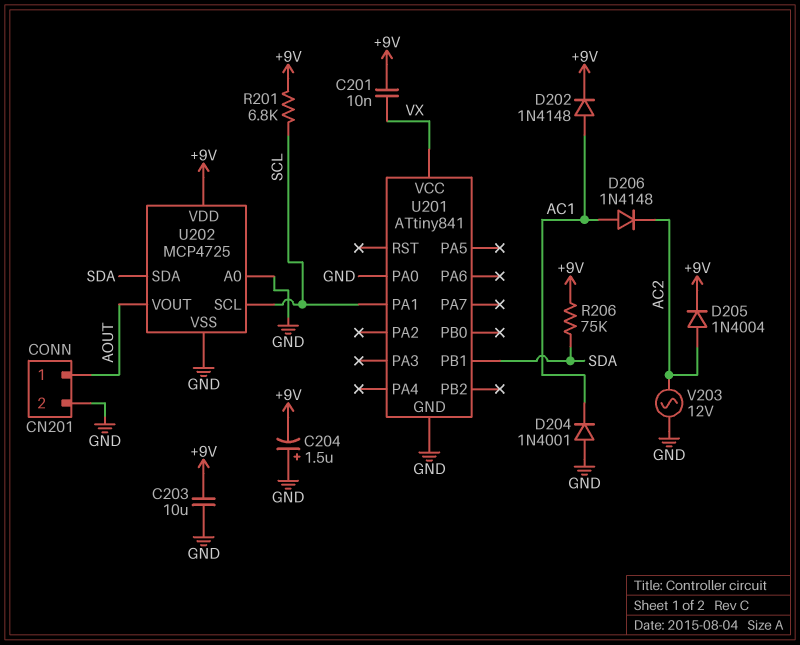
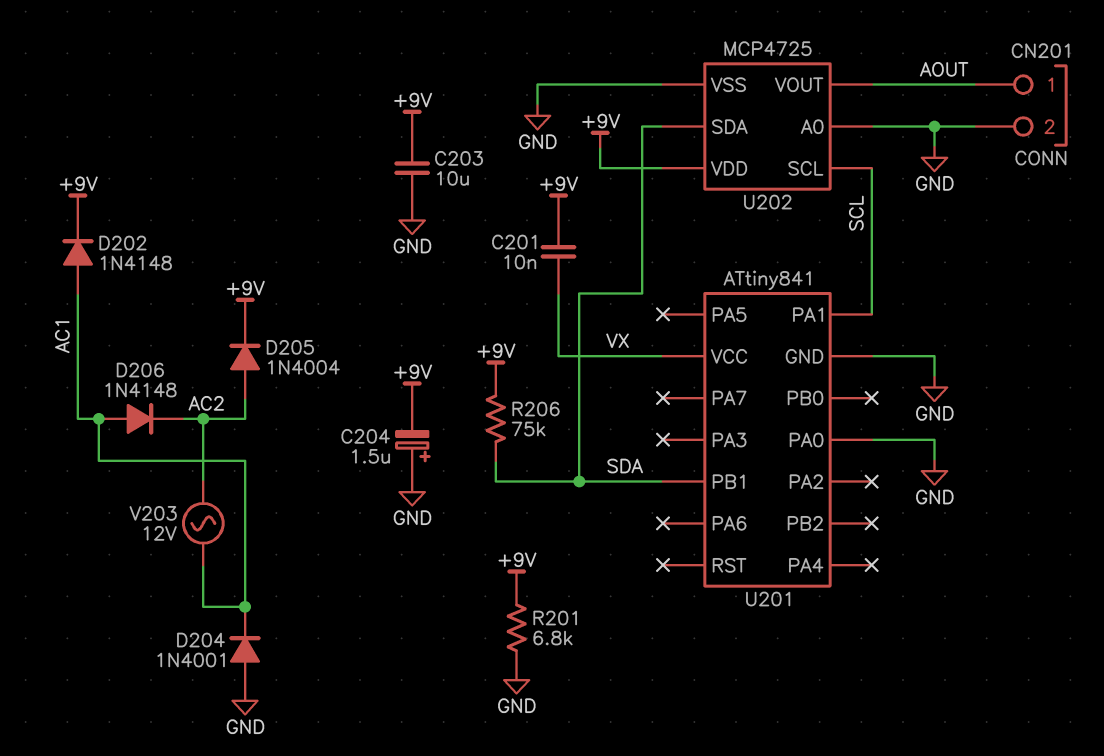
R201: 6.8k (+9V, SCL) -> 6.8k (+9V, GND)
V203: AC 12V (AC2, GND) -> AC 12V (AC1, AC2)

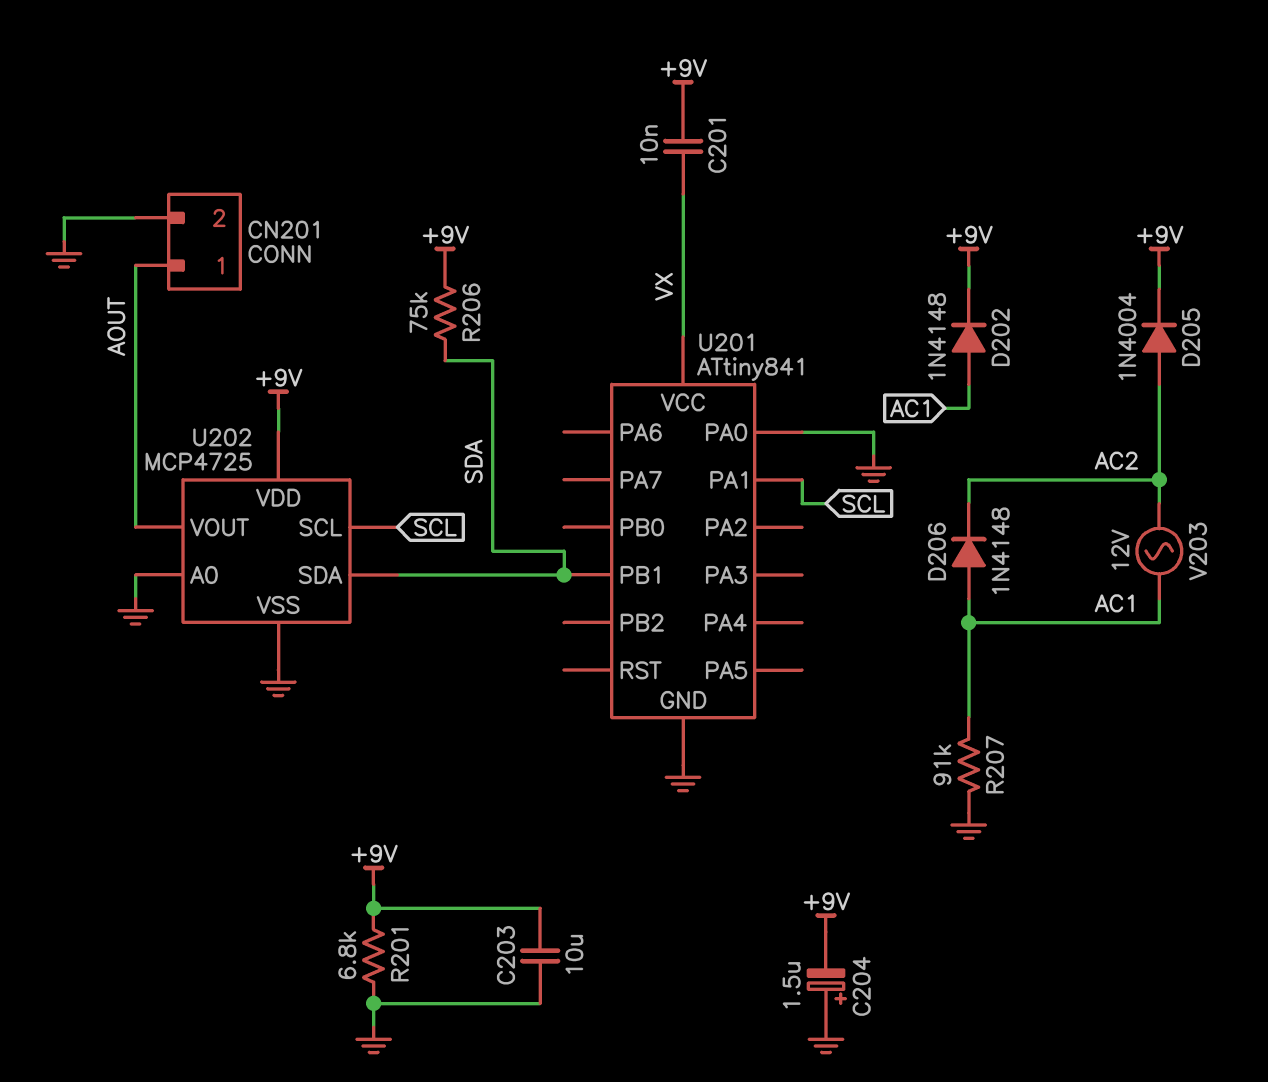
D204: diode 1N4001 (A GND, K AC1) -> none
R207: none -> 91k (AC1, GND)

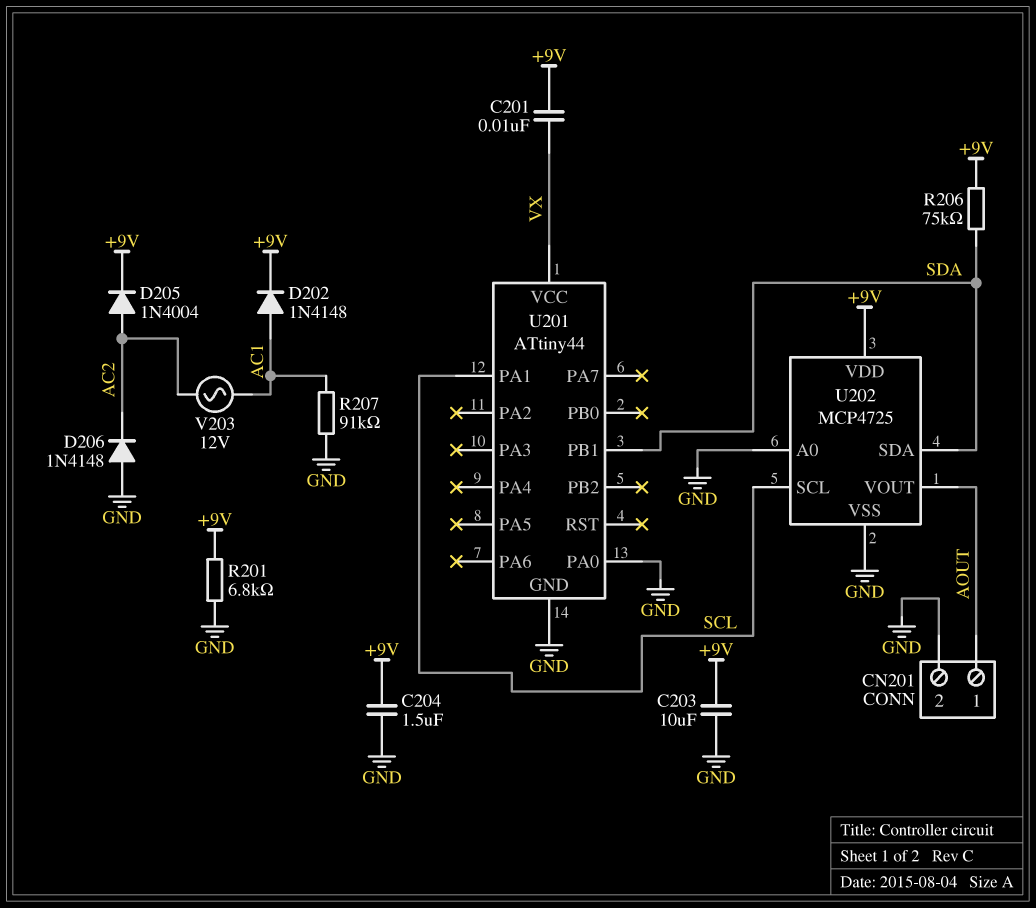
C204: 1.5uF (plus GND, minus +9V) -> 1.5uF (+9V, GND)
D206: diode 1N4148 (A AC1, K AC2) -> diode 1N4148 (A GND, K AC2)
U201: ATtiny841 -> ATtiny44

